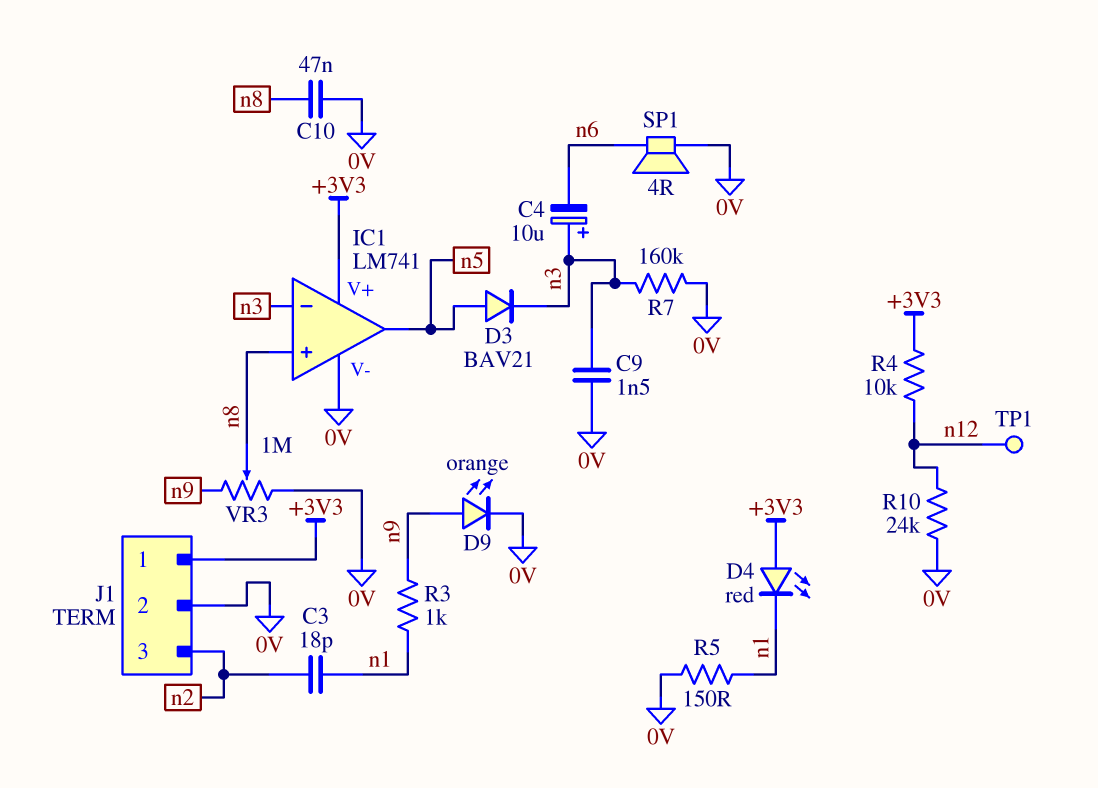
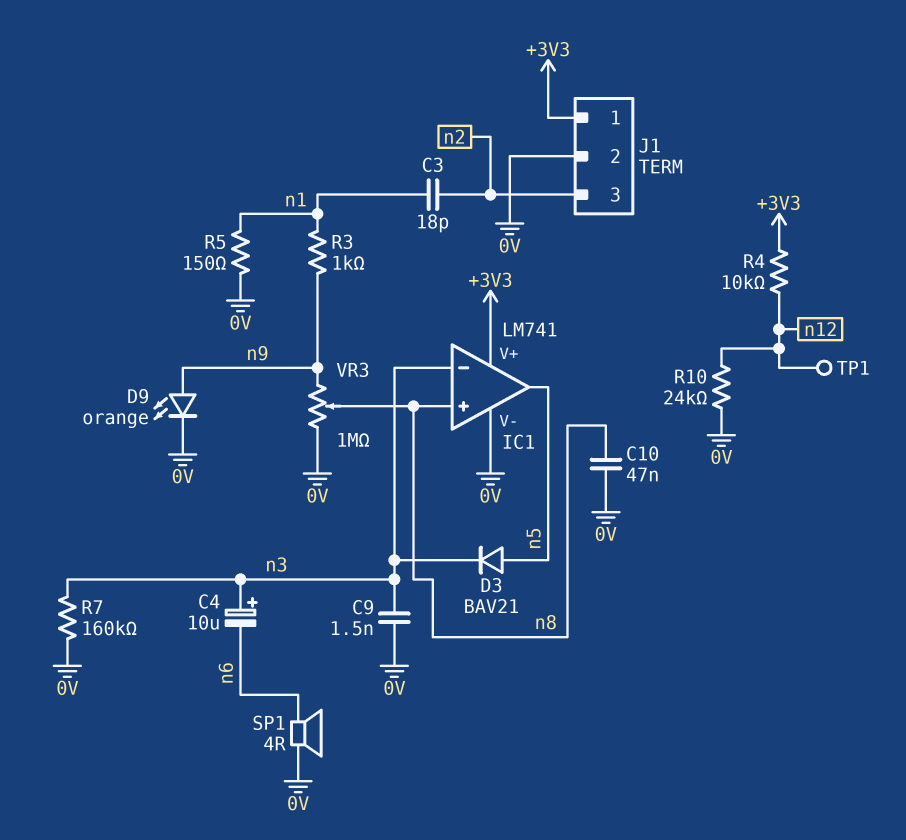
D4: LED red (A +3V3, K n1) -> none

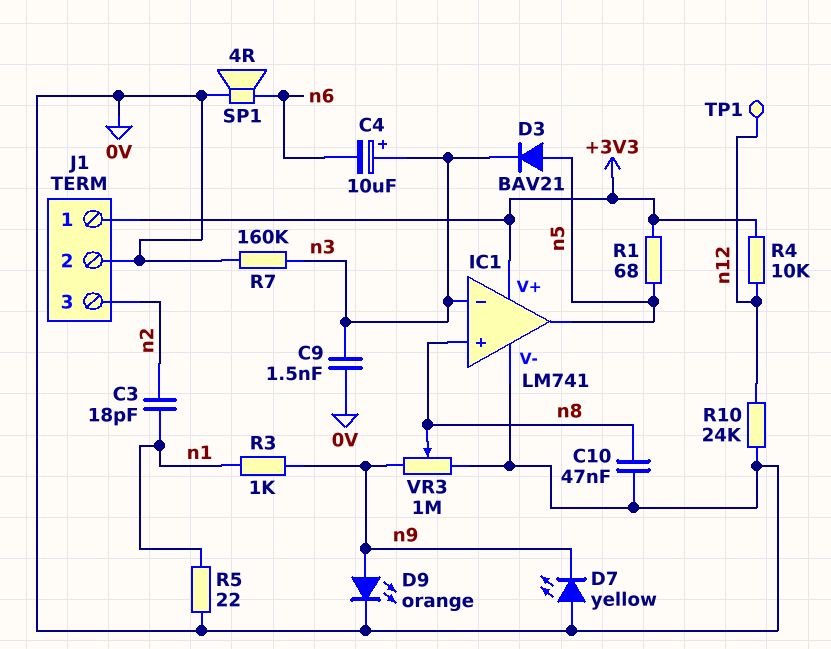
D7: none -> LED yellow (A 0V, K n9)
R1: none -> 68 (+3V3, n5)
R5: 150 (0V, n1) -> 22 (0V, n1)

